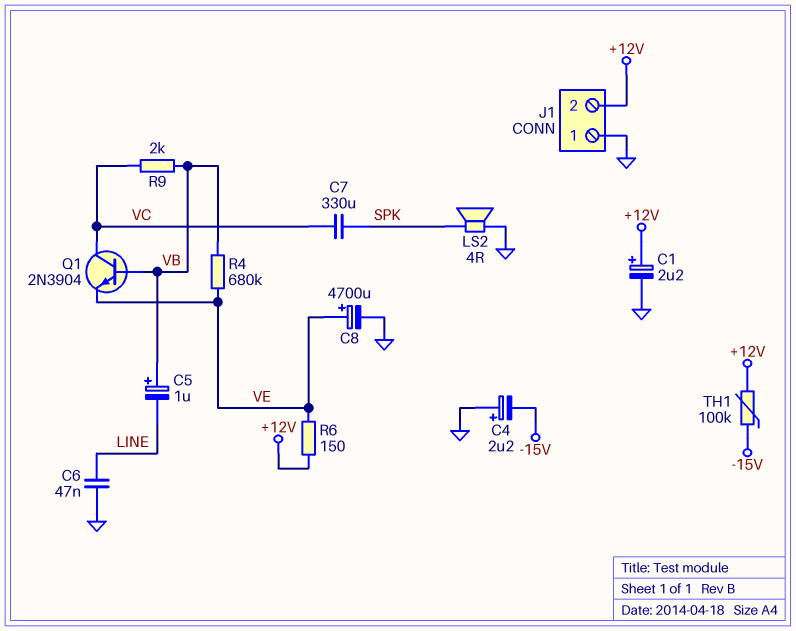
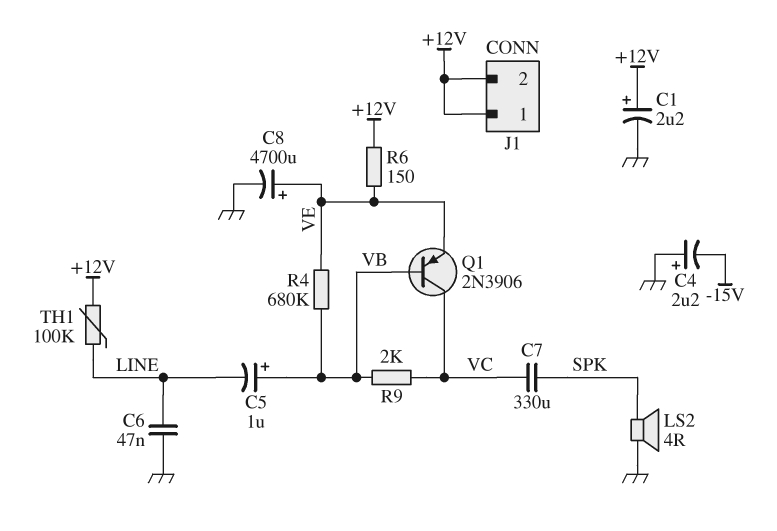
J1 pin 1: GND -> +12V
Q1: NPN 2N3904 (B VB, C VC, E VE) -> PNP 2N3906 (B VB, C VC, E VE)
TH1: 100k (+12V, -15V) -> 100k (+12V, LINE)

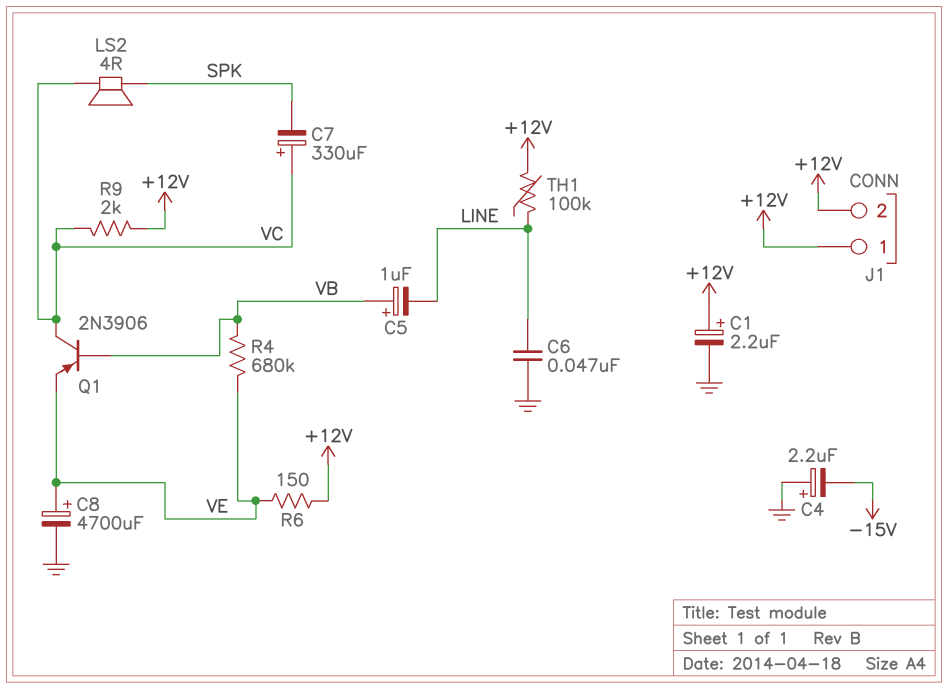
C7: 330uF (SPK, VC) -> 330uF (plus VC, minus SPK)
LS2: speaker 4R (GND, SPK) -> speaker 4R (SPK, VC)
R9: 2k (VB, VC) -> 2k (+12V, VC)

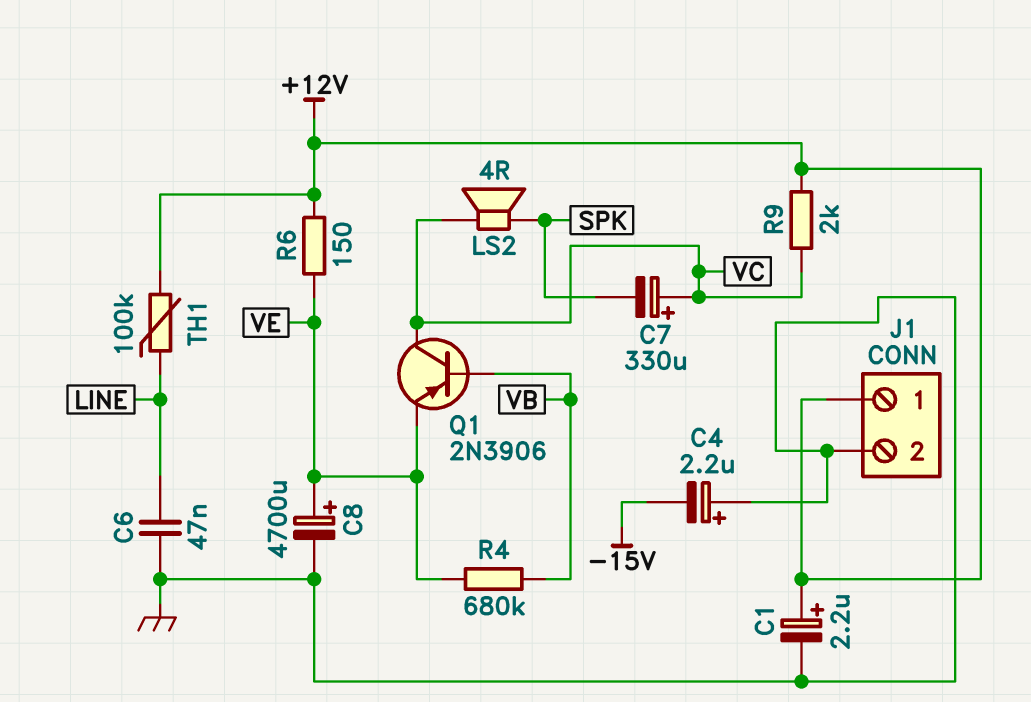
C5: 1uF (plus VB, minus LINE) -> none
J1 pin 2: +12V -> GND

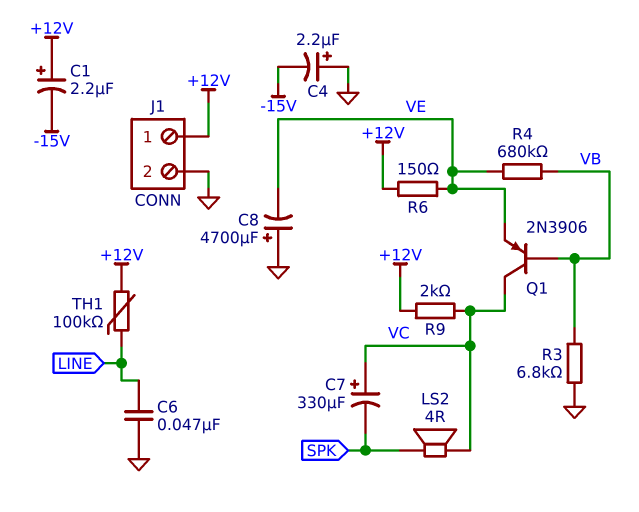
C1: 2.2uF (plus +12V, minus GND) -> 2.2uF (plus +12V, minus -15V)
C8: 4700uF (plus VE, minus GND) -> 4700uF (plus GND, minus VE)
R3: none -> 6.8k (GND, VB)

